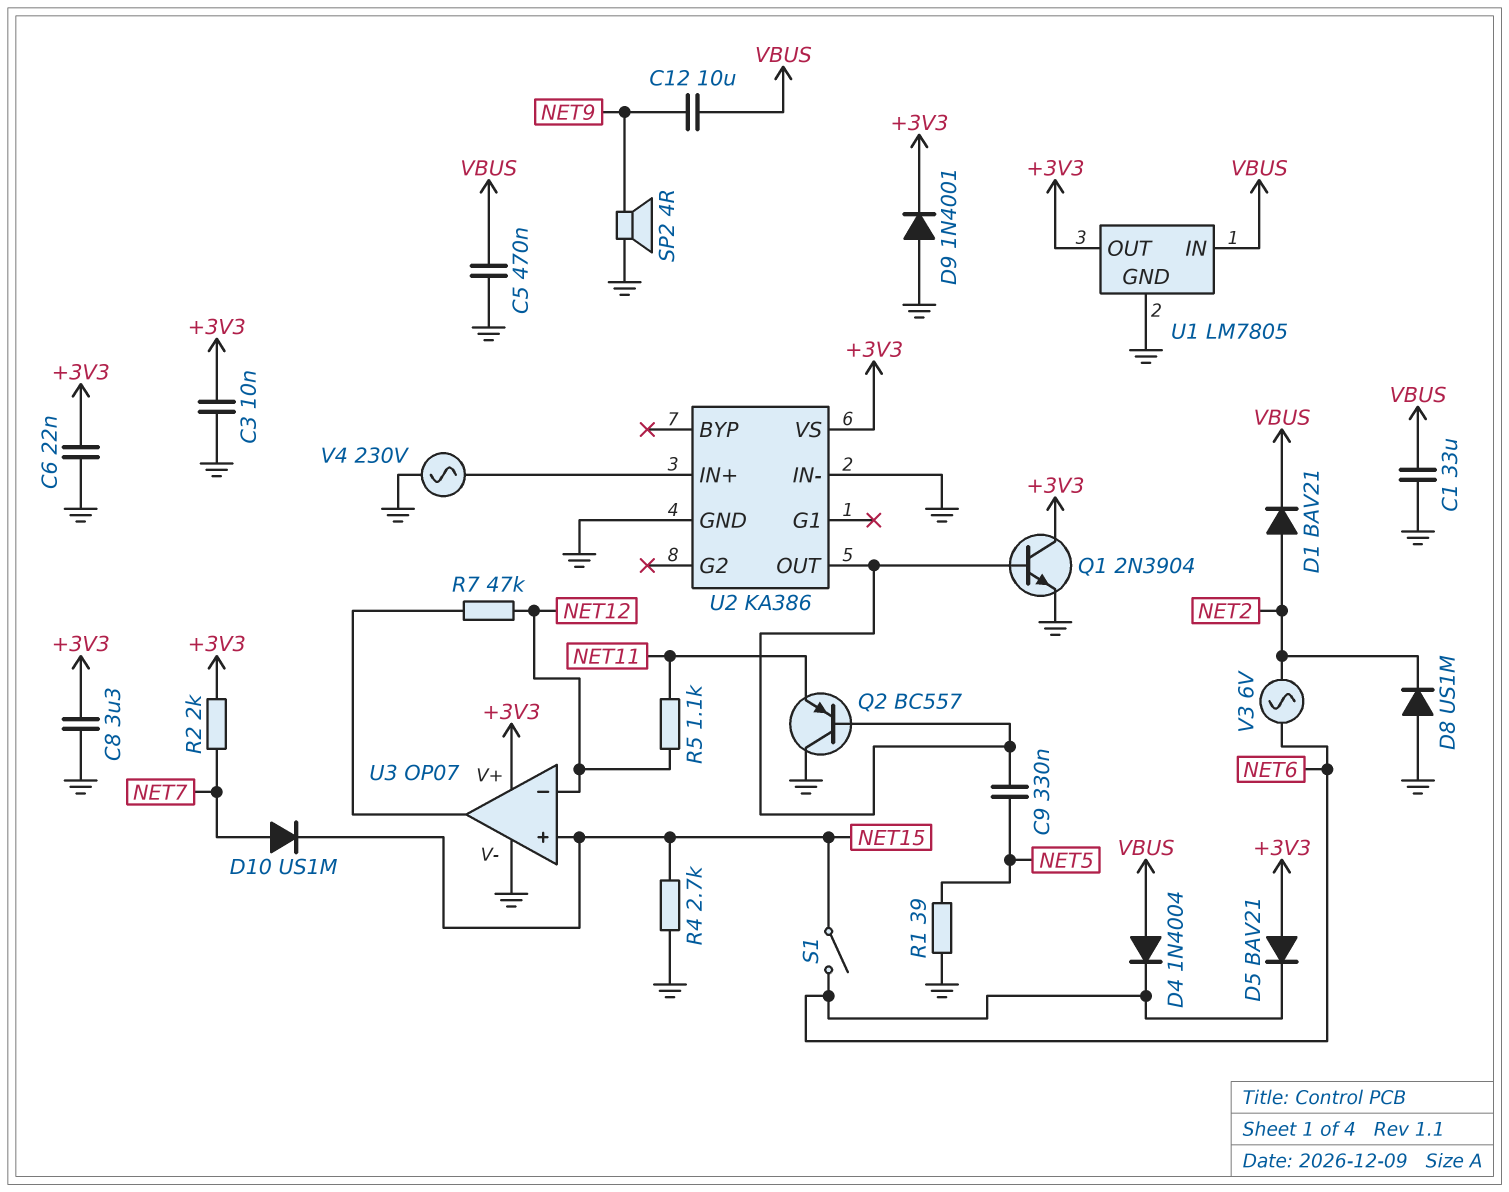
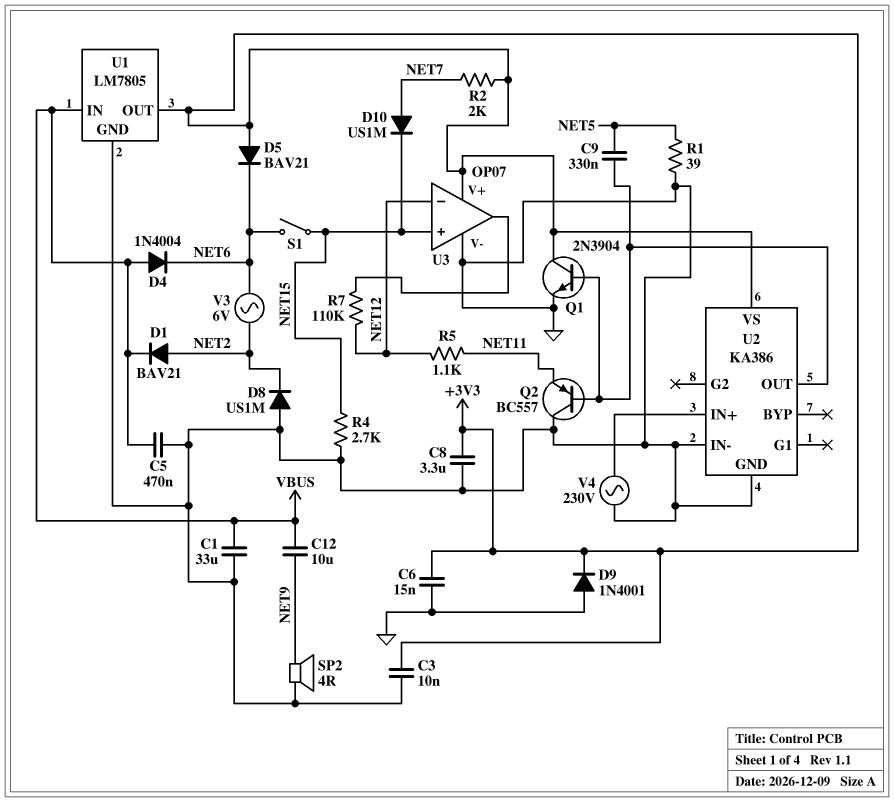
C6: 22nF (+3V3, GND) -> 15nF (+3V3, GND)
R7: 47k (NET12, U3/out) -> 110k (NET12, U3/out)

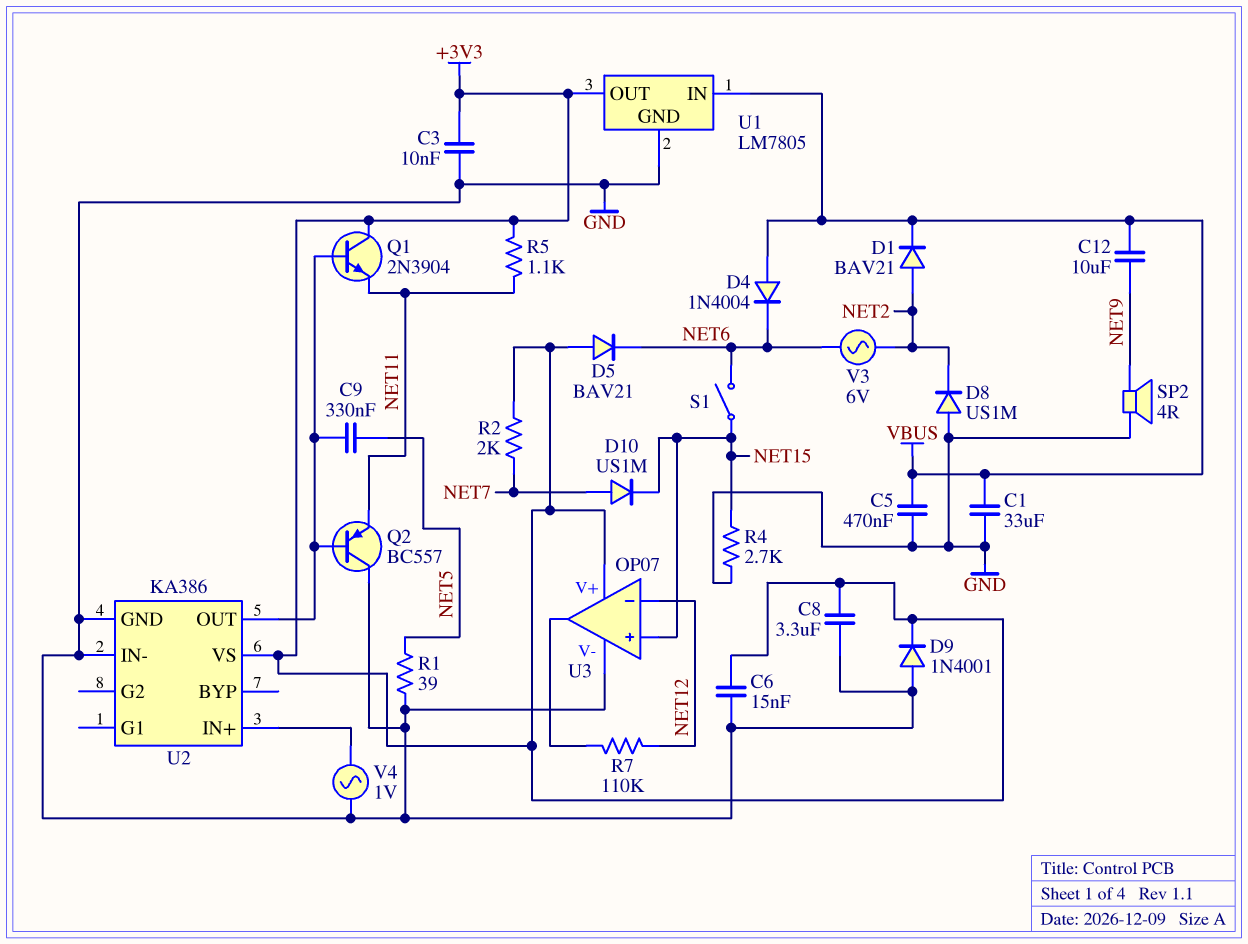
Q1: NPN 2N3904 (B U2/OUT, C +3V3, E GND) -> NPN 2N3904 (B U2/OUT, C +3V3, E NET11)
R5: 1.1k (NET11, NET12) -> 1.1k (+3V3, NET11)
V4: AC 230V (GND, U2/IN+) -> AC 1V (GND, U2/IN+)

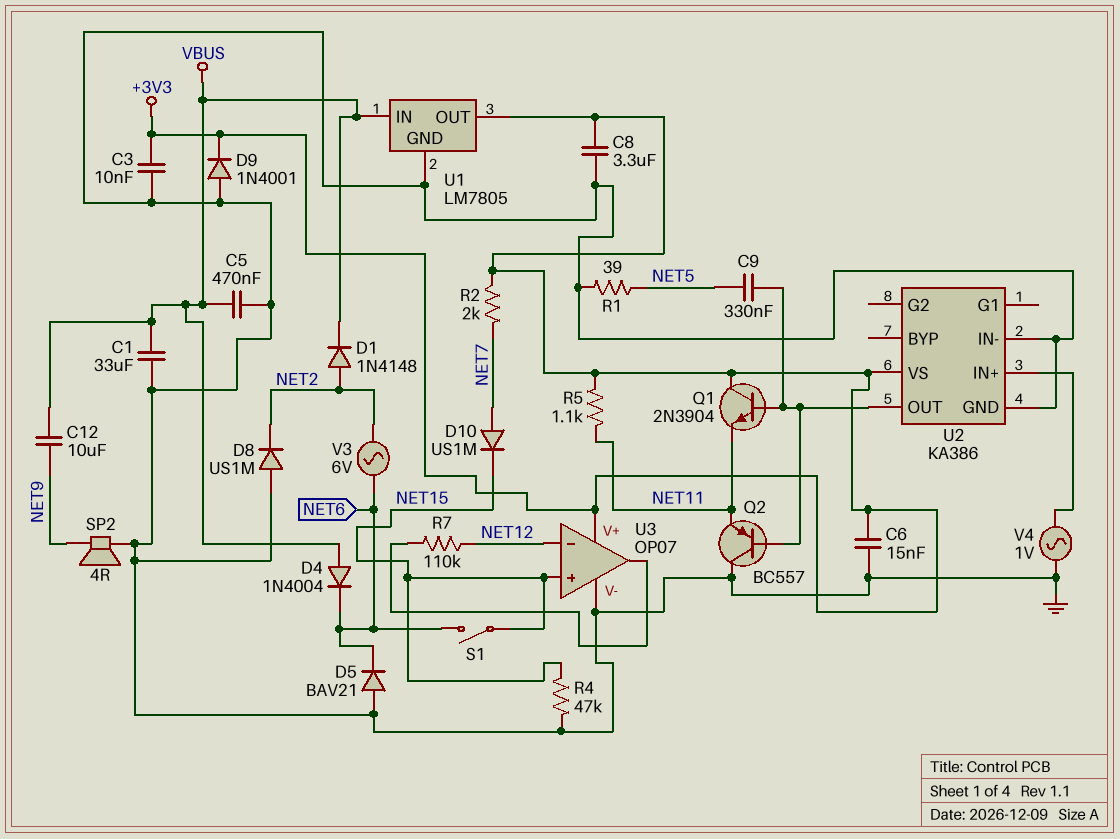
D1: diode BAV21 (A NET2, K VBUS) -> diode 1N4148 (A NET2, K VBUS)
D5: diode BAV21 (A +3V3, K NET6) -> diode BAV21 (A GND, K NET6)
R4: 2.7k (GND, NET15) -> 47k (GND, NET15)

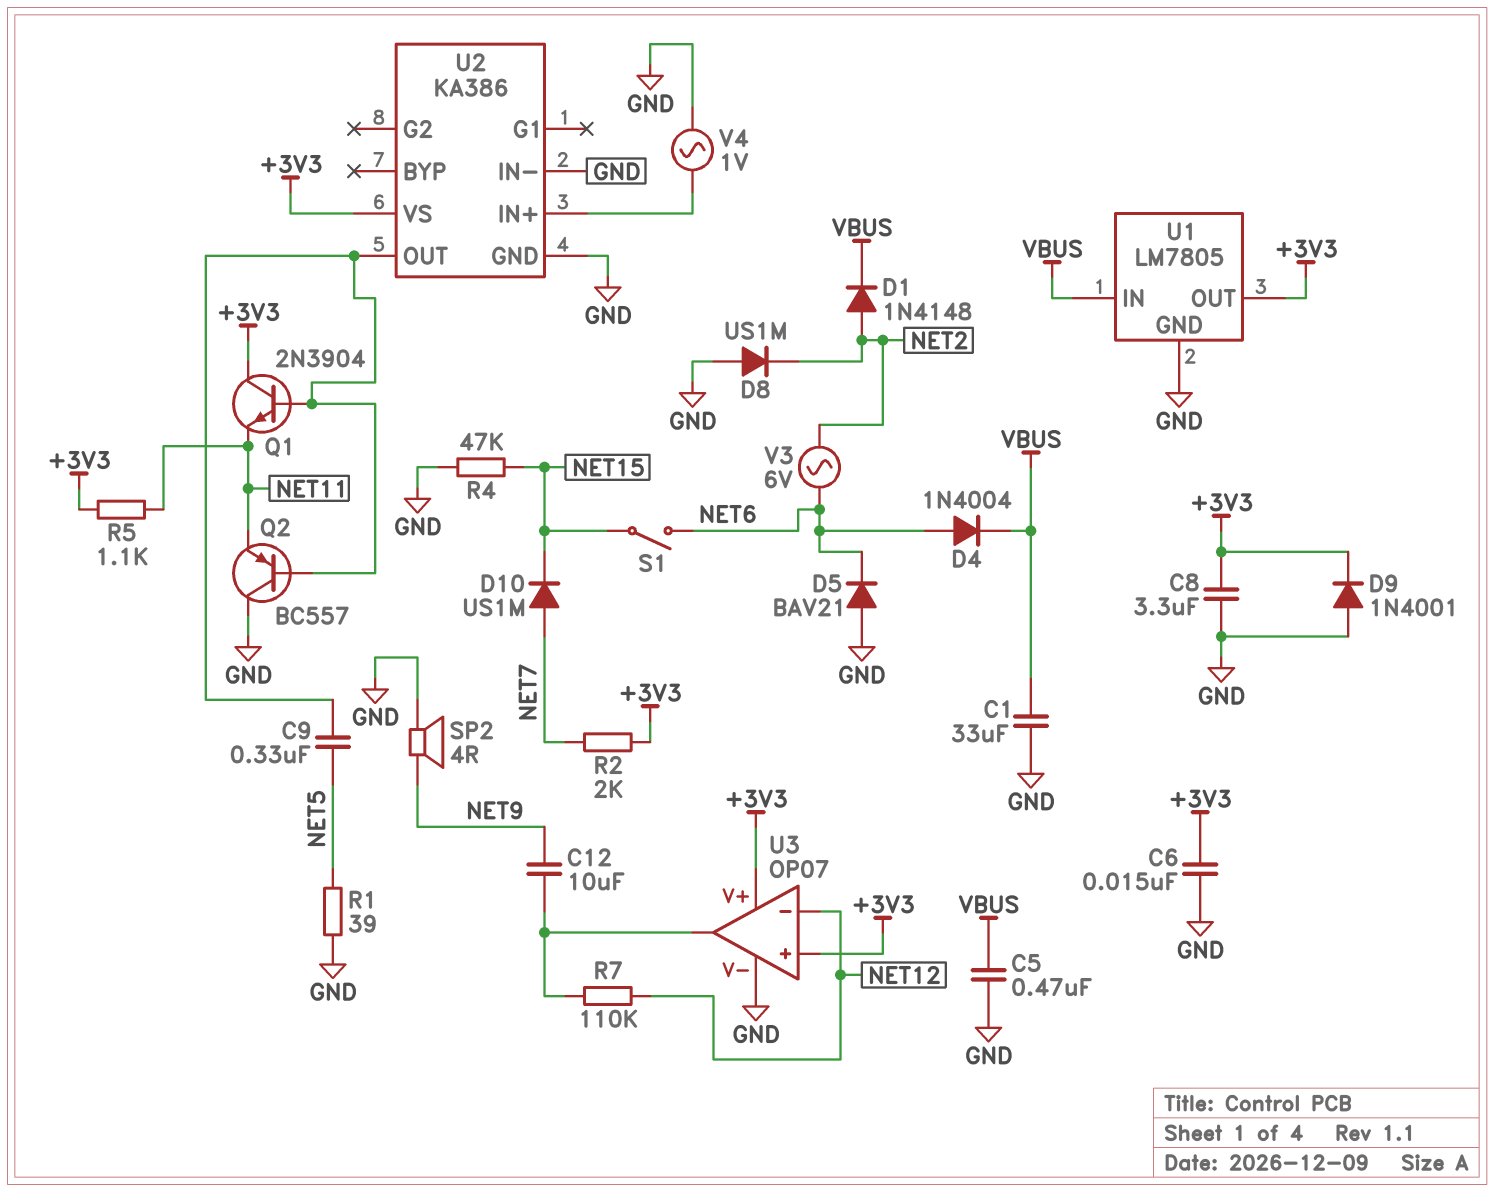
C3: 10nF (+3V3, GND) -> none
C12: 10uF (NET9, VBUS) -> 10uF (NET9, U3/out)
D4: diode 1N4004 (A VBUS, K NET6) -> diode 1N4004 (A NET6, K VBUS)
U3 pin in+: NET15 -> +3V3

